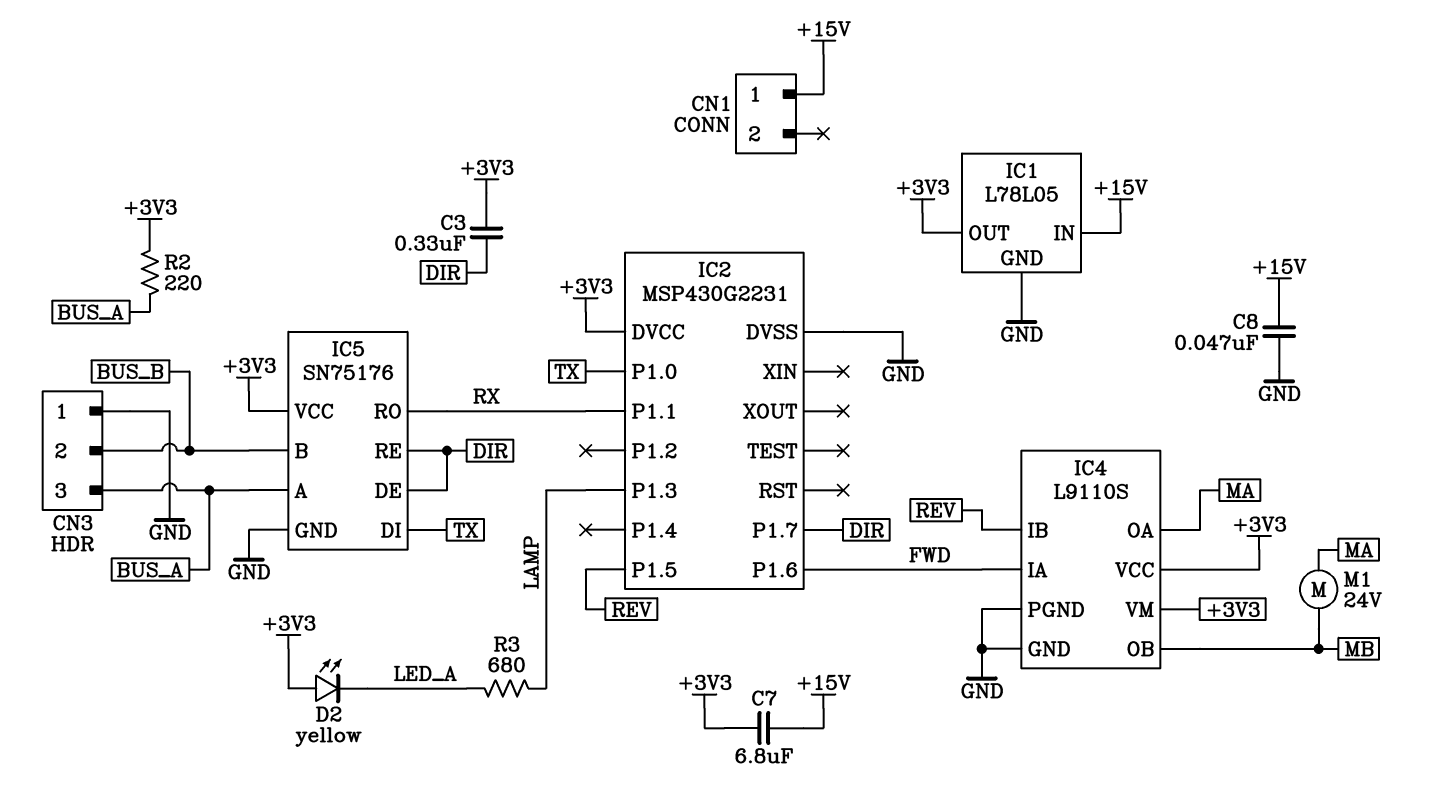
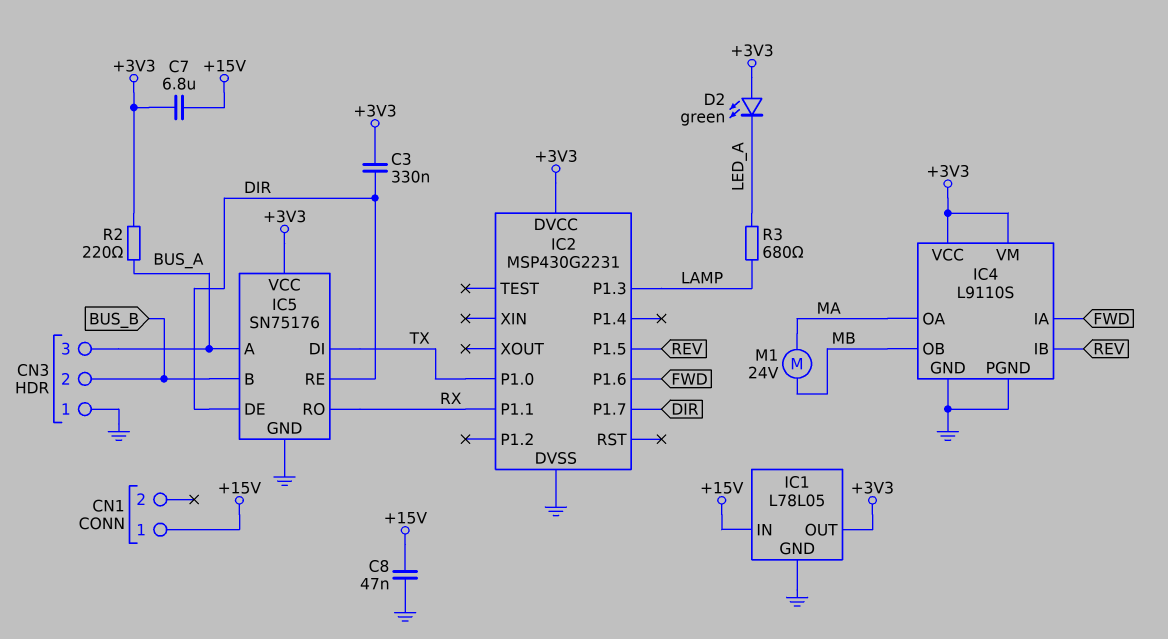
D2: LED yellow (A +3V3, K LED_A) -> LED green (A +3V3, K LED_A)

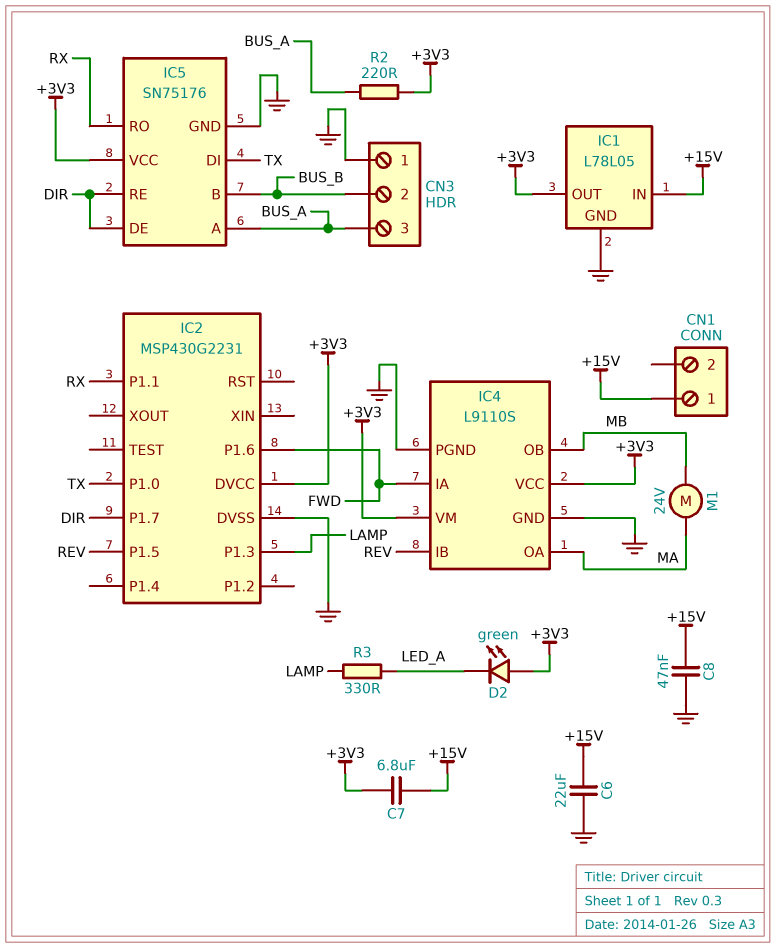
C3: 330nF (+3V3, DIR) -> none
C6: none -> 22uF (+15V, GND)
R3: 680 (LAMP, LED_A) -> 330 (LAMP, LED_A)

